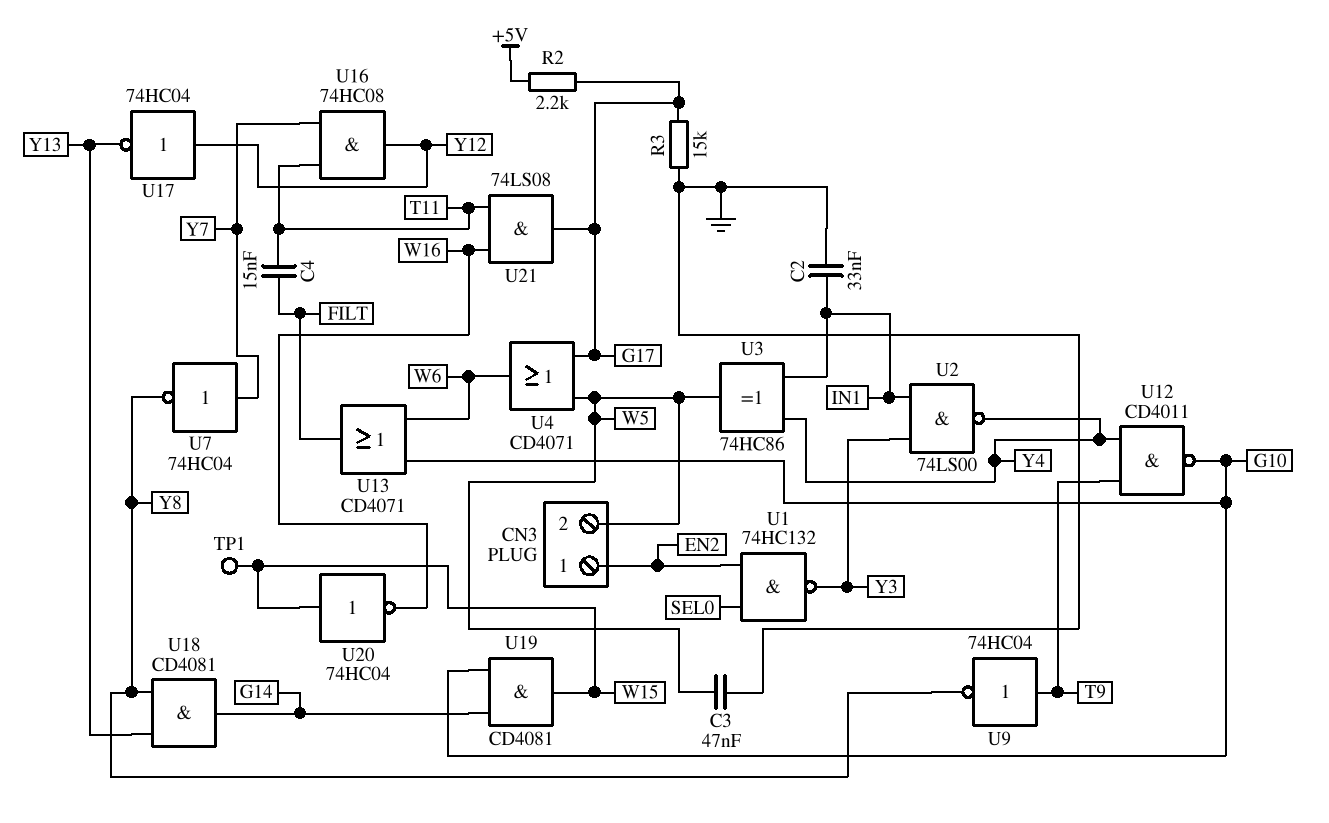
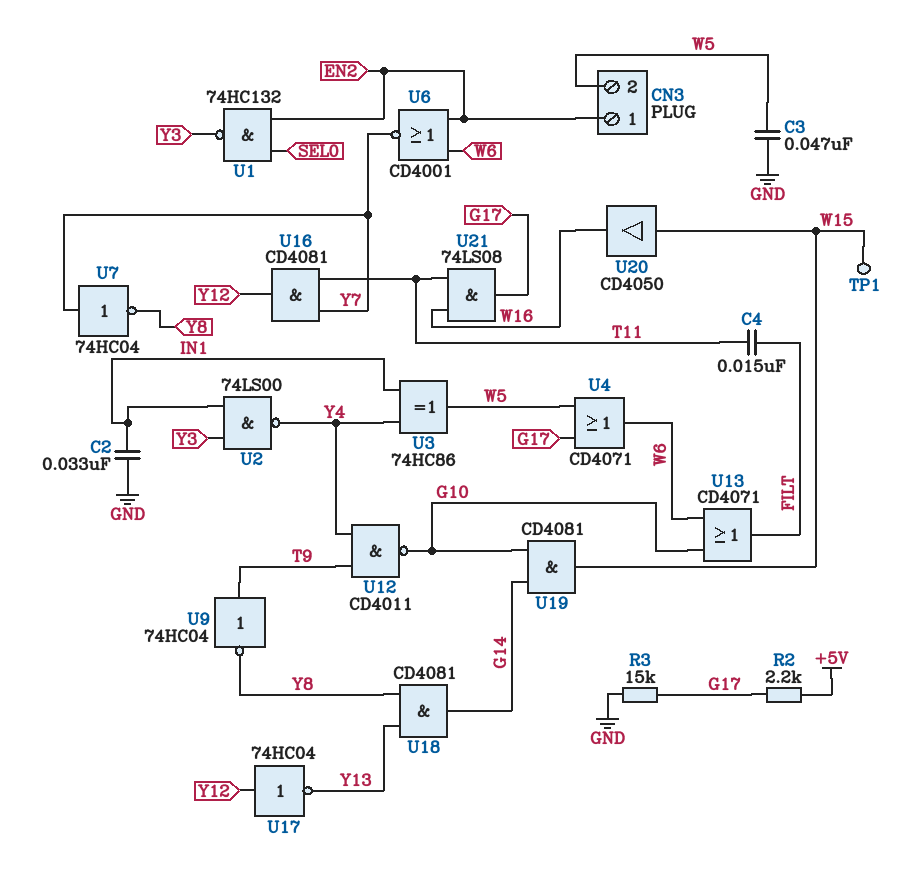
U6: none -> NOR CD4001 (in EN2, in W6, out Y7)
U16: AND 74HC08 (in T11, in Y7, out Y12) -> AND CD4081 (in T11, in Y7, out Y12)
U20: NOT 74HC04 (in W15, out W16) -> buffer CD4050 (in W15, out W16)

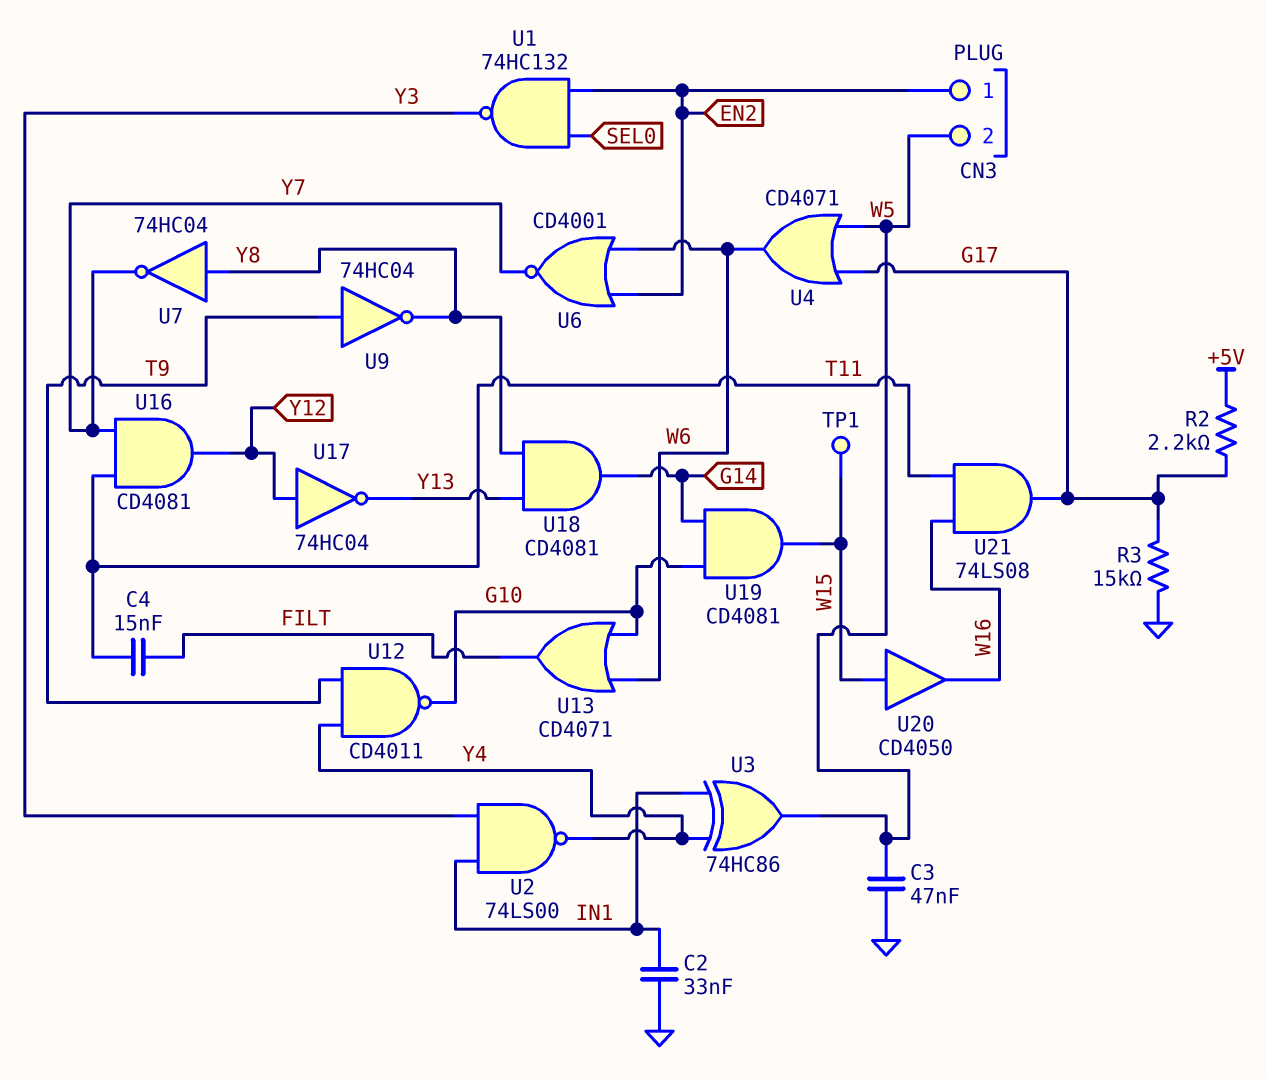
U7: NOT 74HC04 (in Y7, out Y8) -> NOT 74HC04 (in Y8, out Y7)

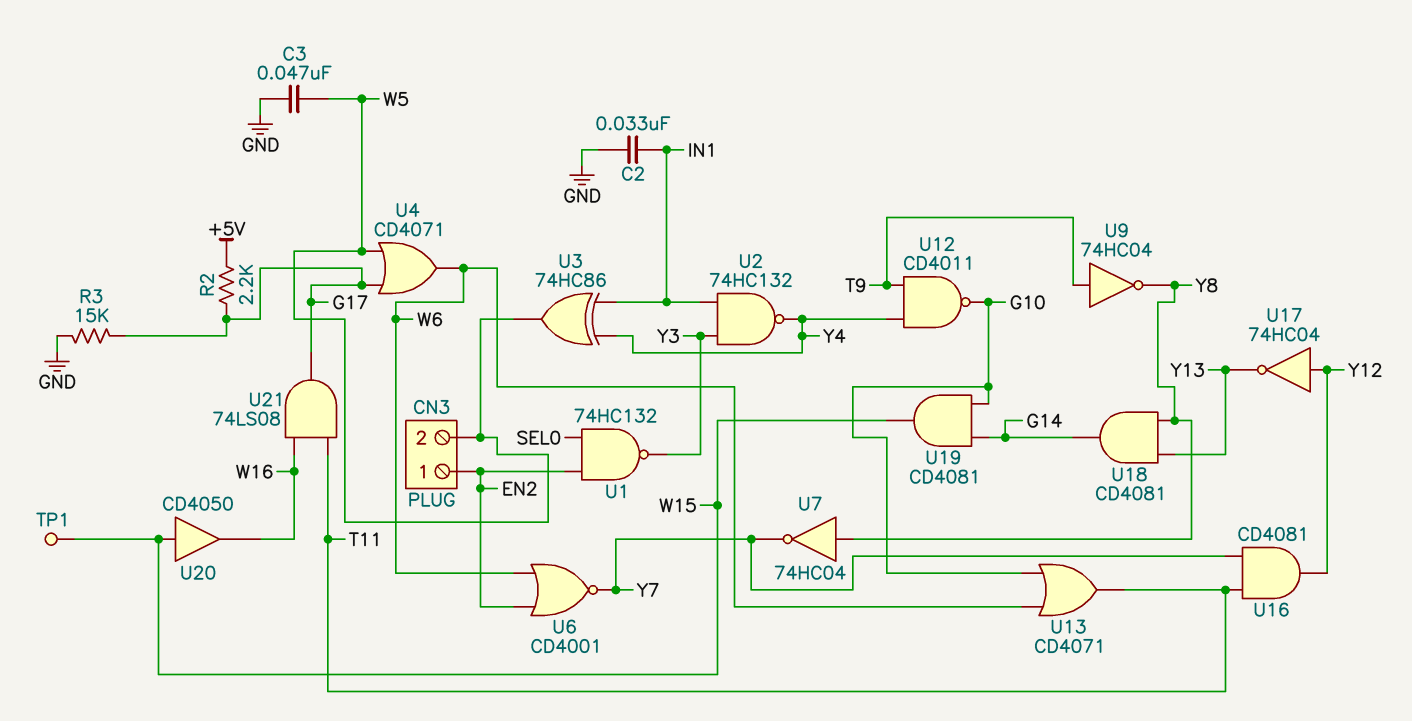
C4: 15nF (FILT, T11) -> none
U2: NAND 74LS00 (in IN1, in Y3, out Y4) -> NAND 74HC132 (in IN1, in Y3, out Y4)
U13: OR CD4071 (in G10, in W6, out FILT) -> OR CD4071 (in G10, in W6, out T11)

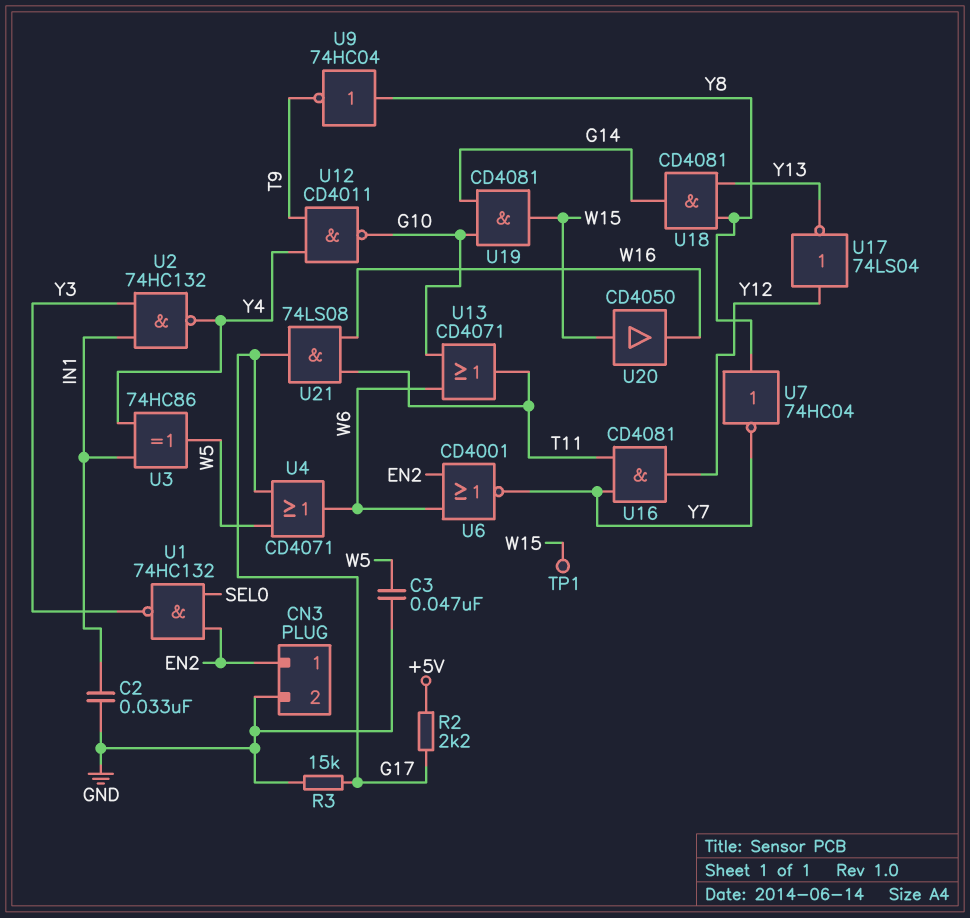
CN3 pin 2: W5 -> GND
U9: NOT 74HC04 (in T9, out Y8) -> NOT 74HC04 (in Y8, out T9)
U17: NOT 74HC04 (in Y12, out Y13) -> NOT 74LS04 (in Y12, out Y13)

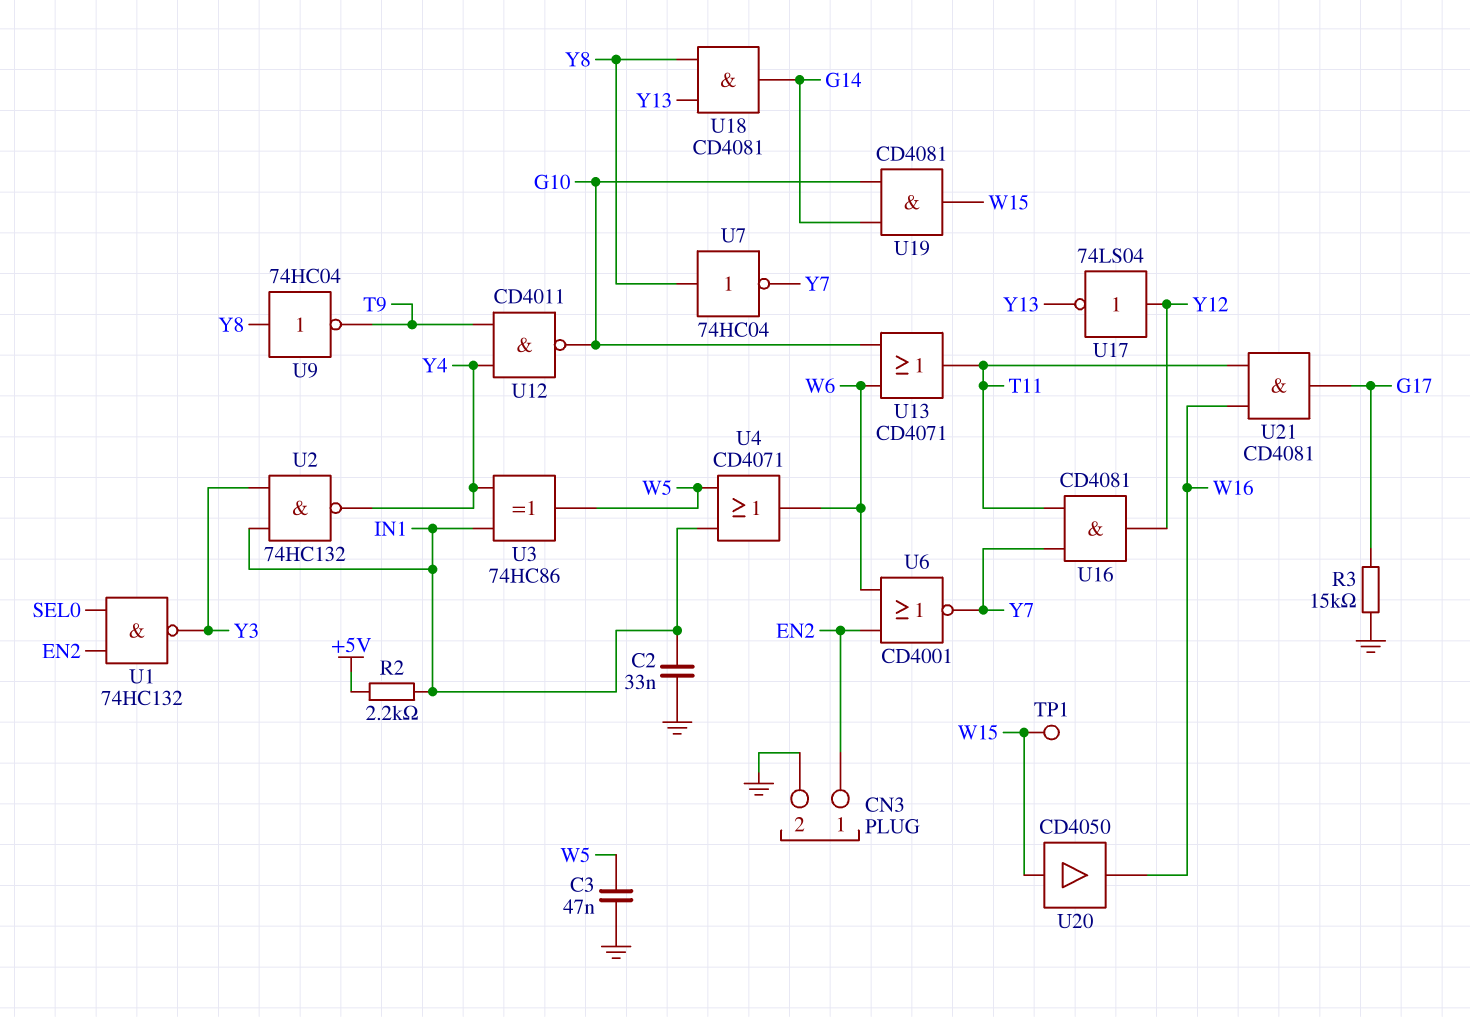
R2: 2.2k (+5V, G17) -> 2.2k (+5V, IN1)
U4: OR CD4071 (in G17, in W5, out W6) -> OR CD4071 (in IN1, in W5, out W6)
U21: AND 74LS08 (in T11, in W16, out G17) -> AND CD4081 (in T11, in W16, out G17)

